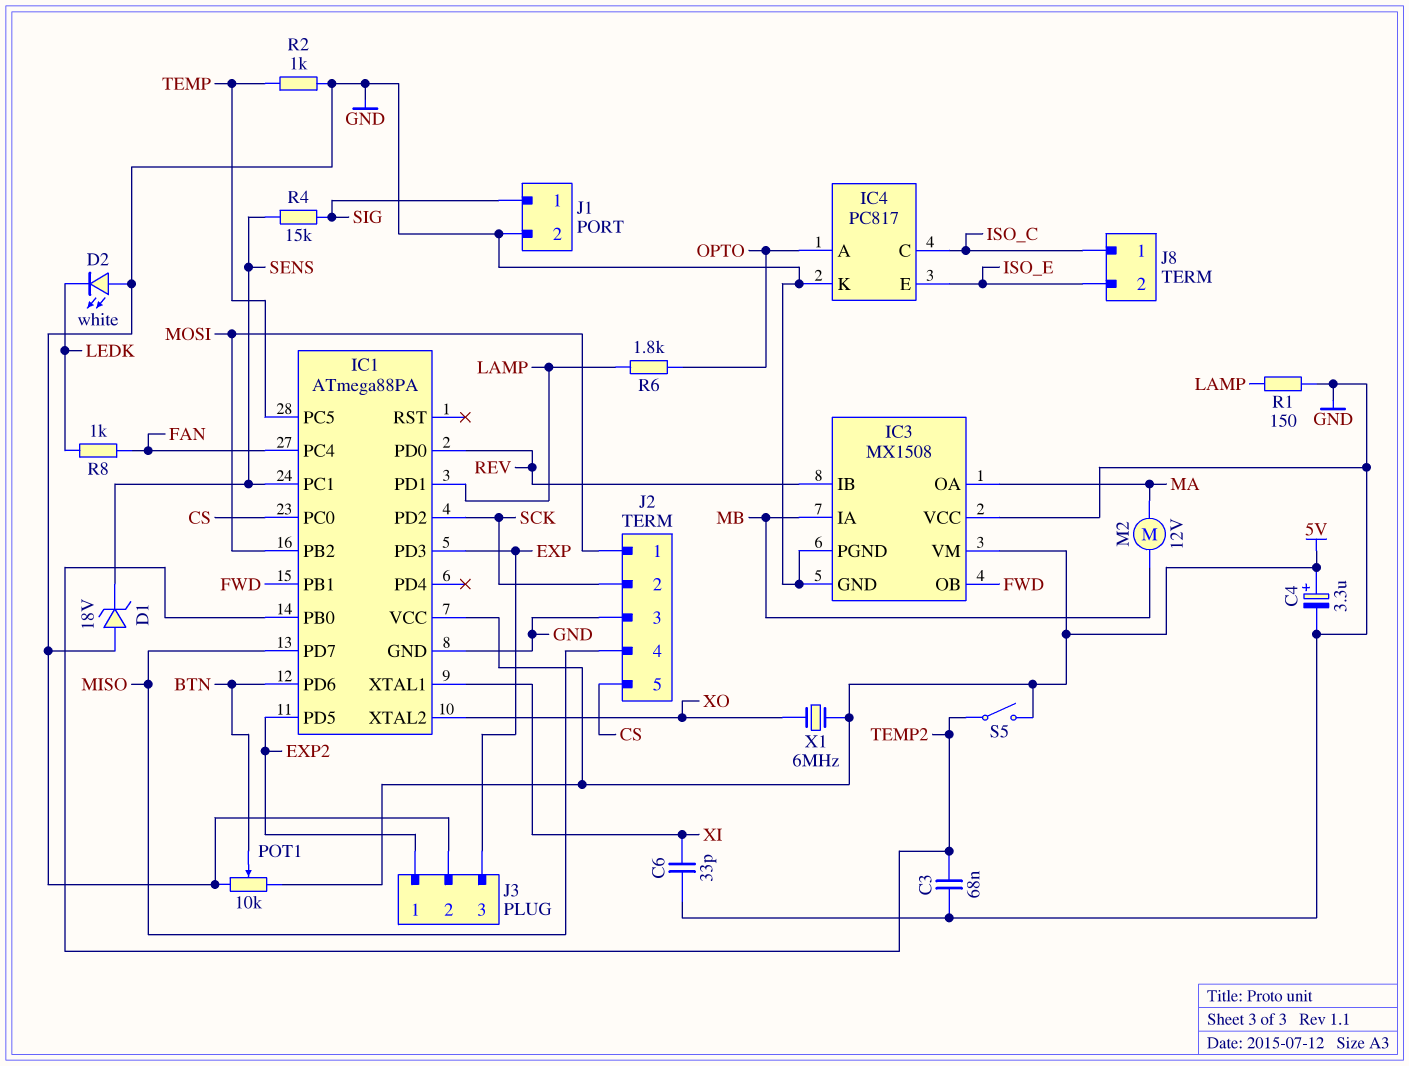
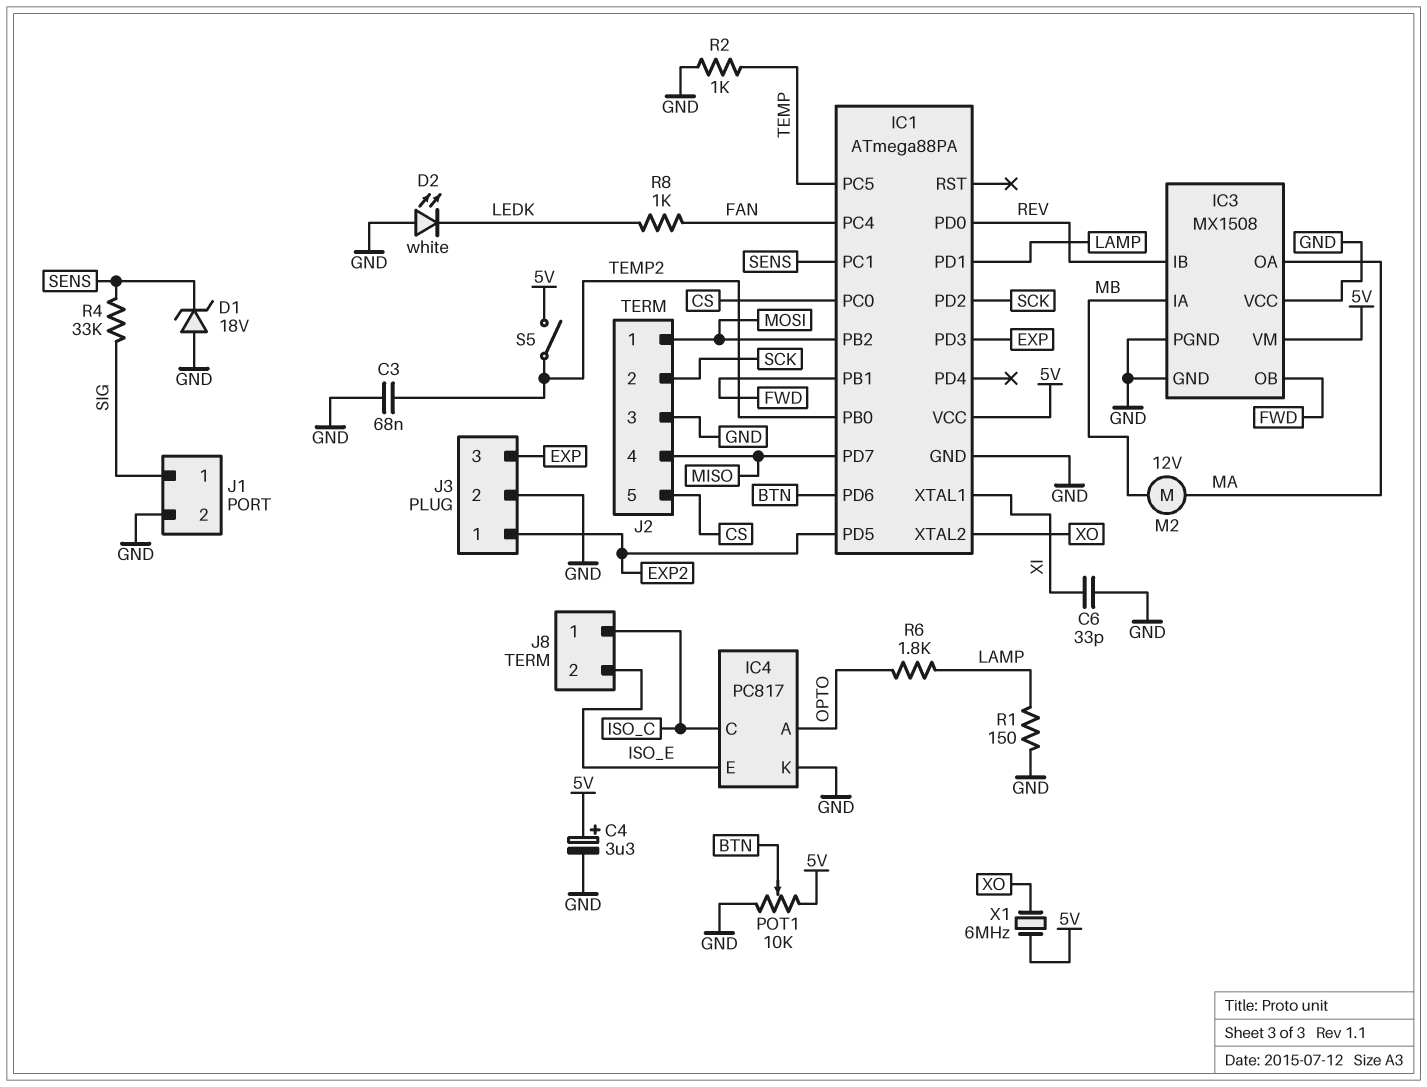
R4: 15k (SENS, SIG) -> 33k (SENS, SIG)

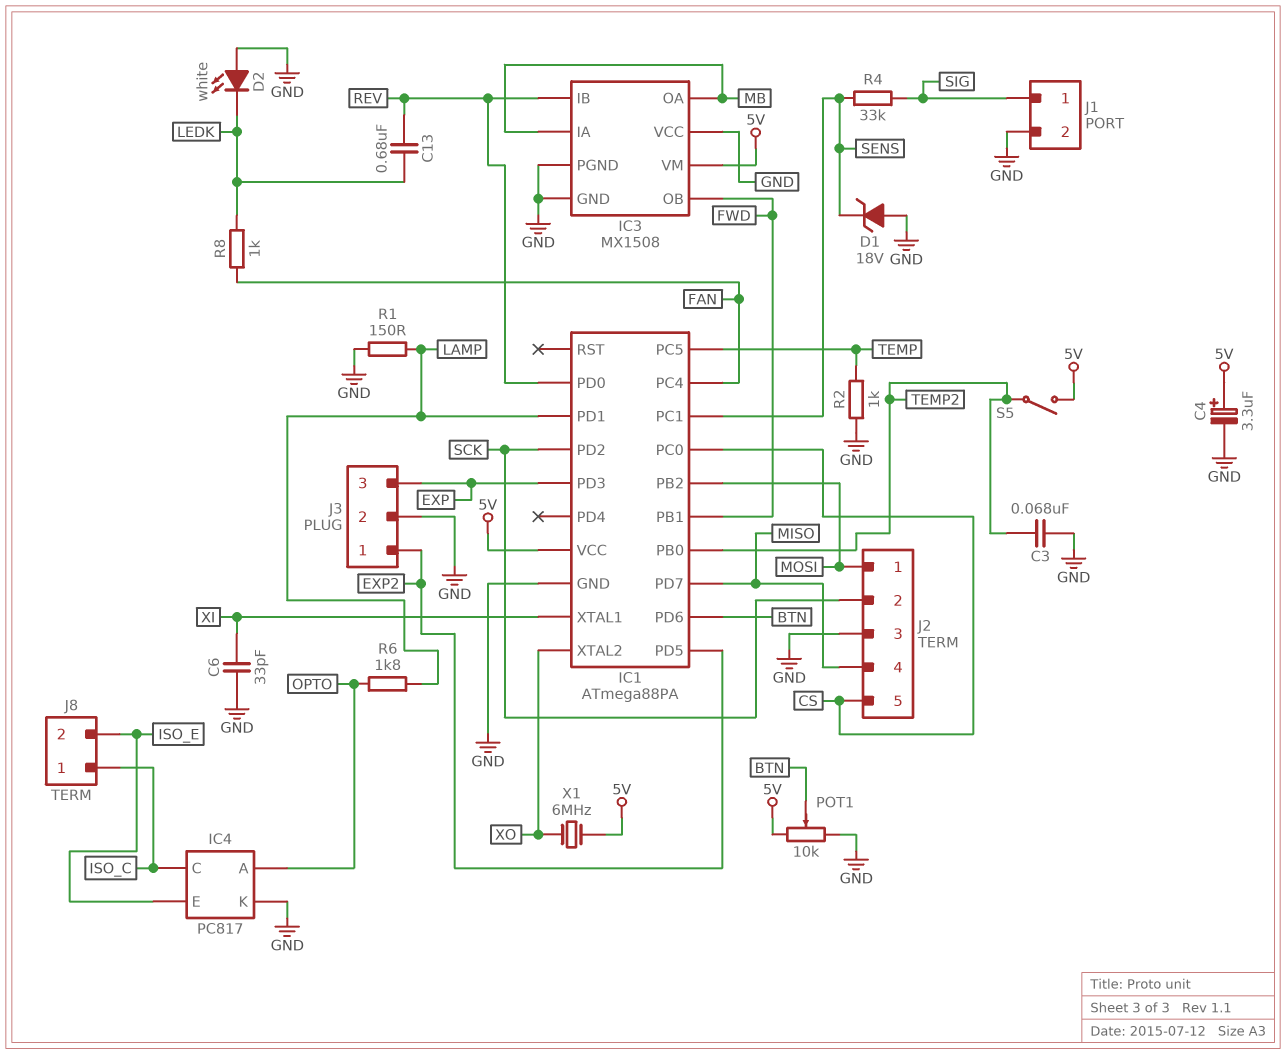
C13: none -> 680nF (LEDK, REV)
IC3 pin OA: MA -> MB
M2: motor 12V (MA, MB) -> none

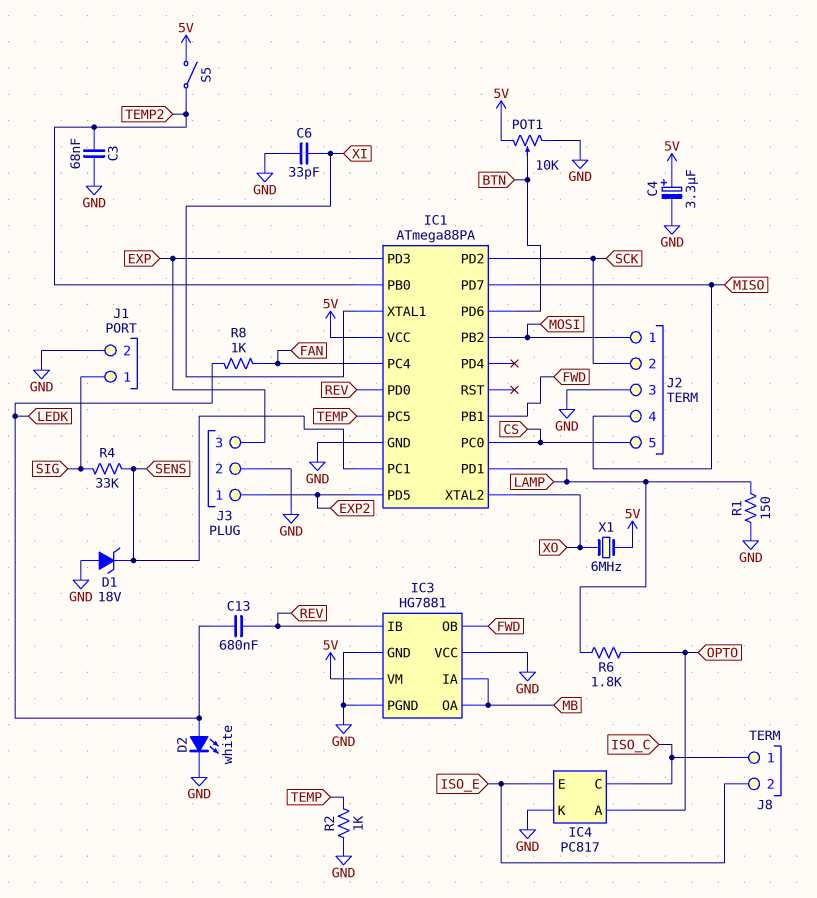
D2: LED white (A GND, K LEDK) -> LED white (A LEDK, K GND)
IC3: MX1508 -> HG7881

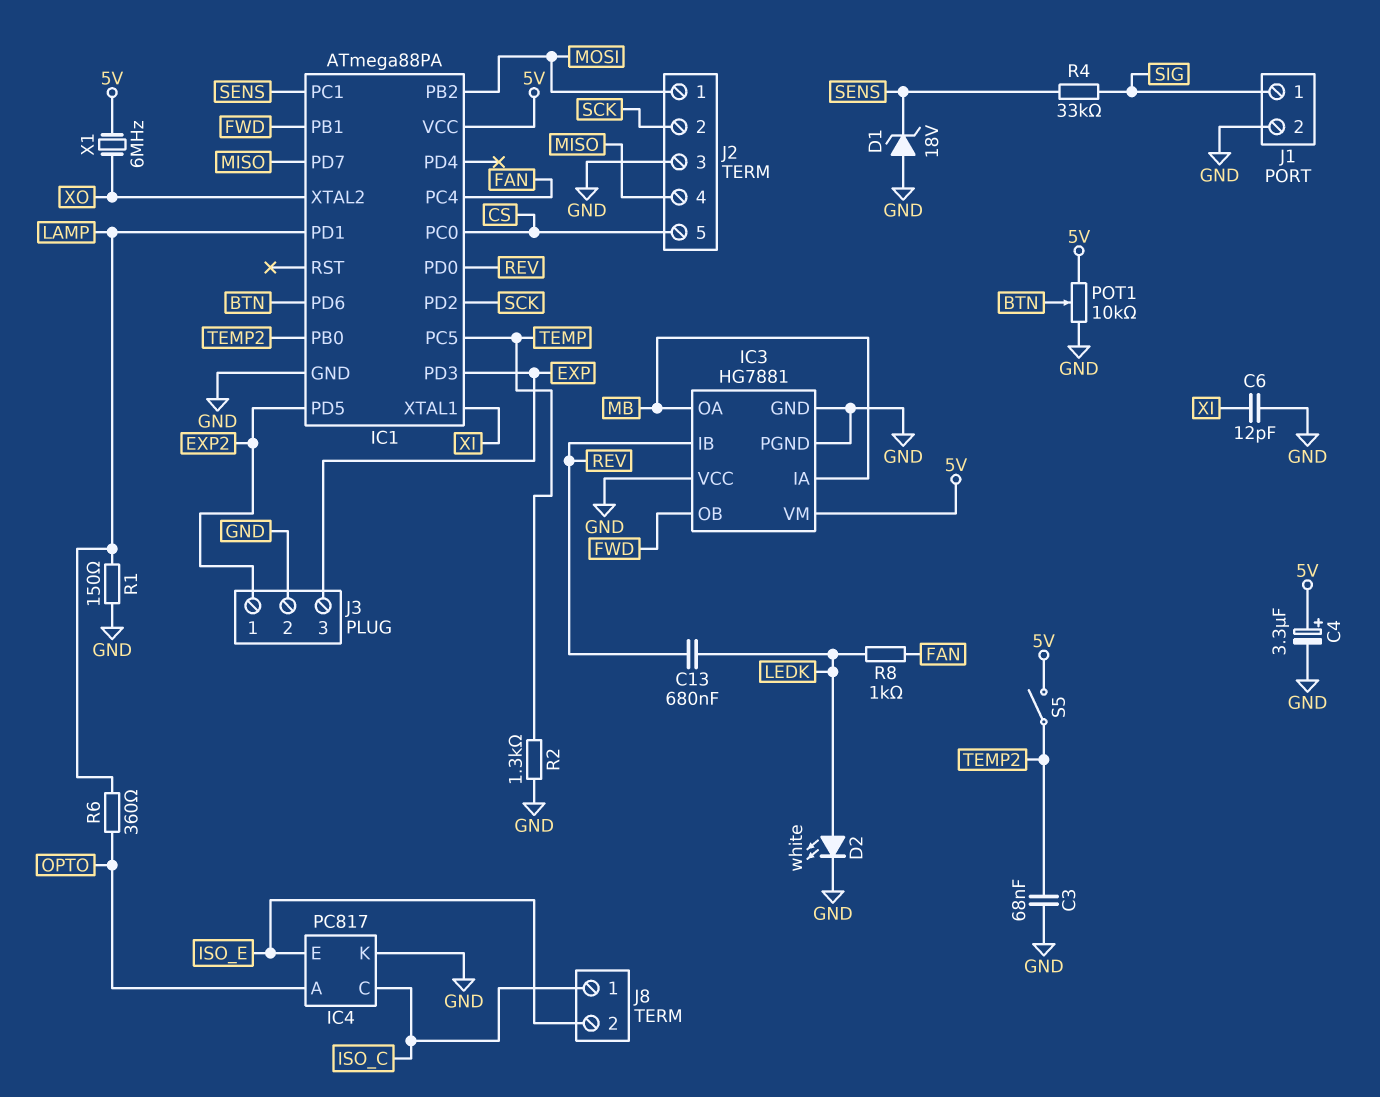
C6: 33pF (GND, XI) -> 12pF (GND, XI)
R2: 1k (GND, TEMP) -> 1.3k (GND, TEMP)
R6: 1.8k (LAMP, OPTO) -> 360 (LAMP, OPTO)

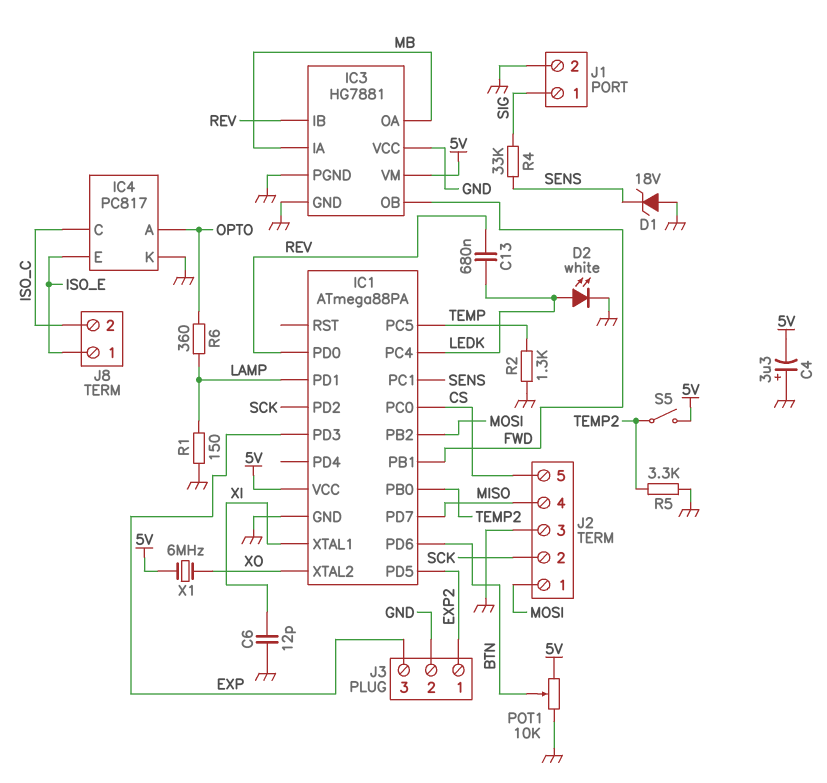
C3: 68nF (GND, TEMP2) -> none
C4: 3.3uF (plus 5V, minus GND) -> 3.3uF (plus GND, minus 5V)
IC1 pin PC4: FAN -> LEDK
J8 pin 1: ISO_C -> ISO_E
J8 pin 2: ISO_E -> ISO_C
R5: none -> 3.3k (GND, TEMP2)
R8: 1k (FAN, LEDK) -> none

